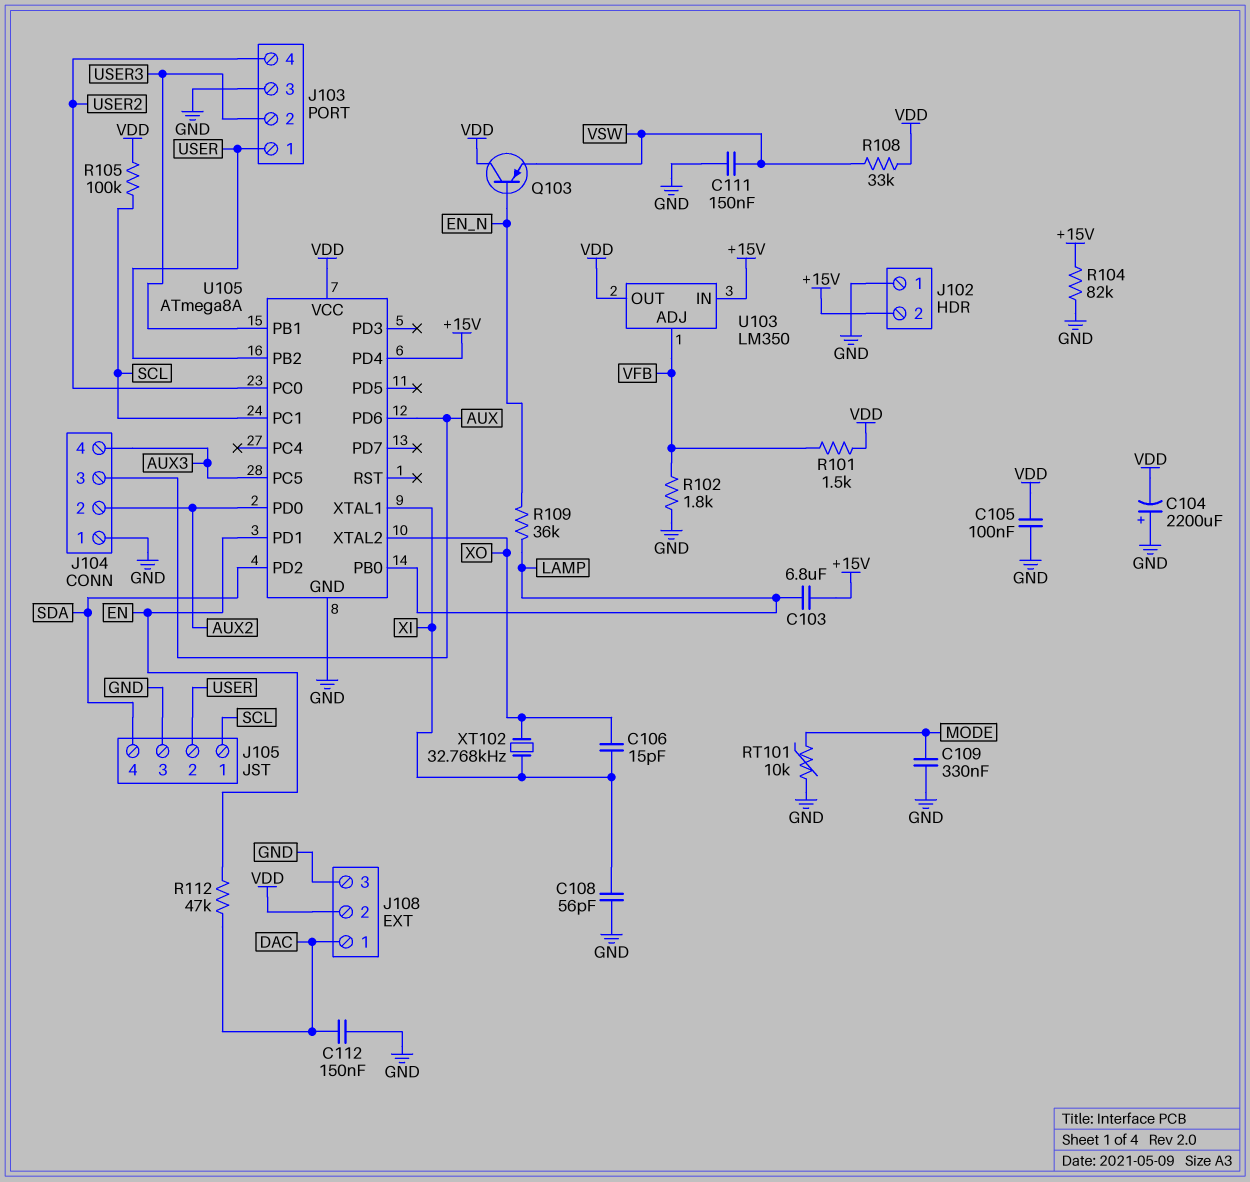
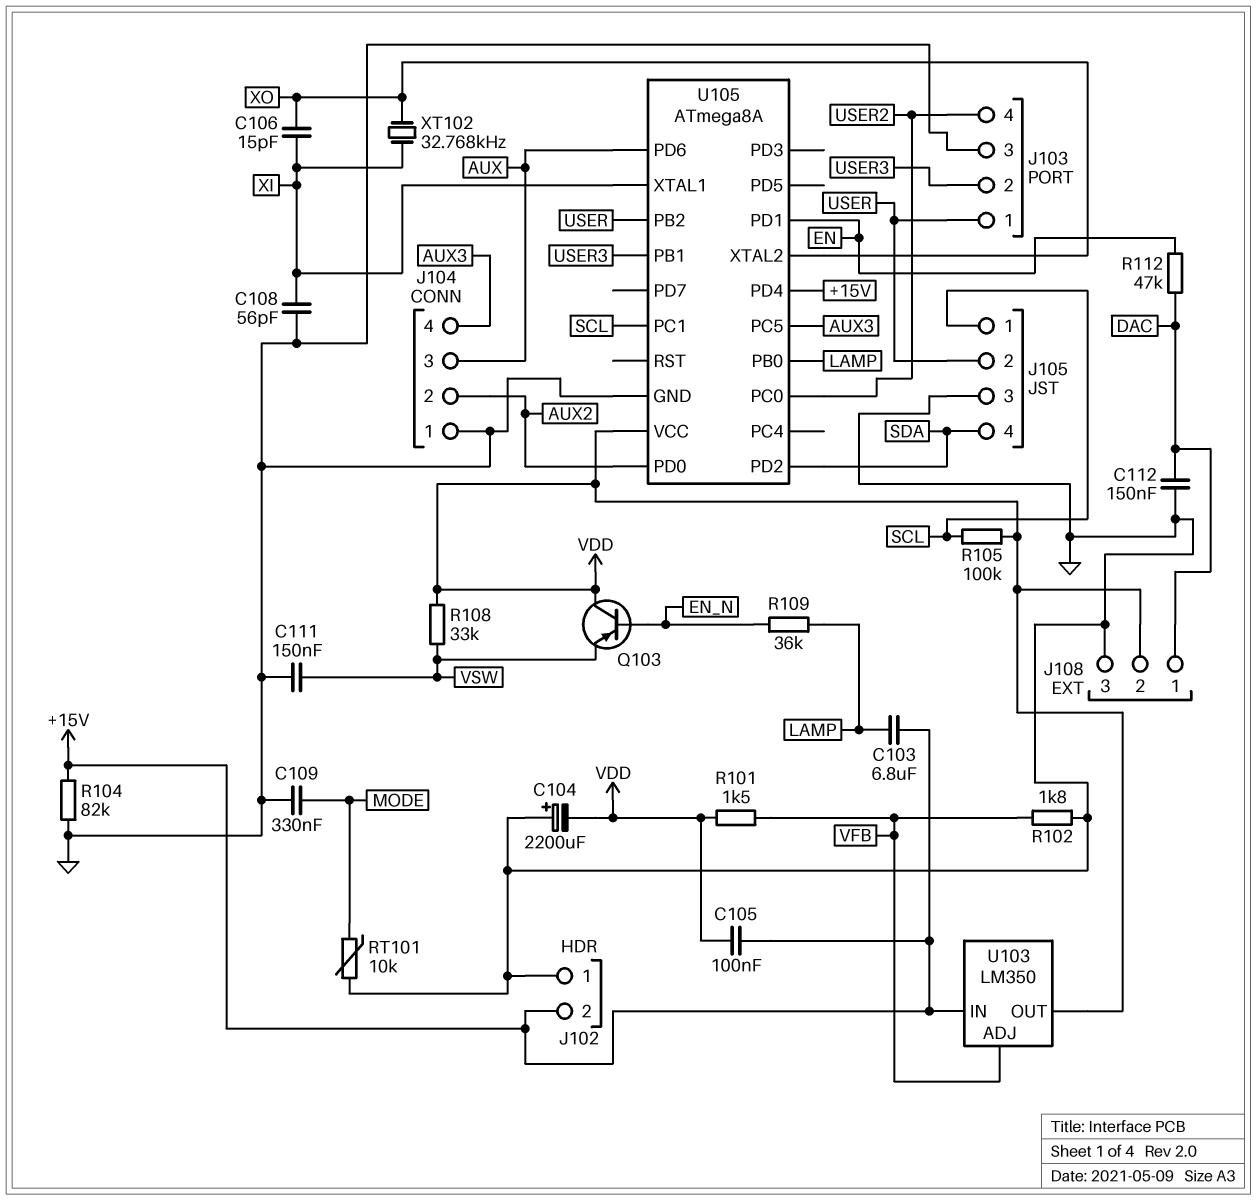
C105: 100nF (GND, VDD) -> 100nF (+15V, VDD)

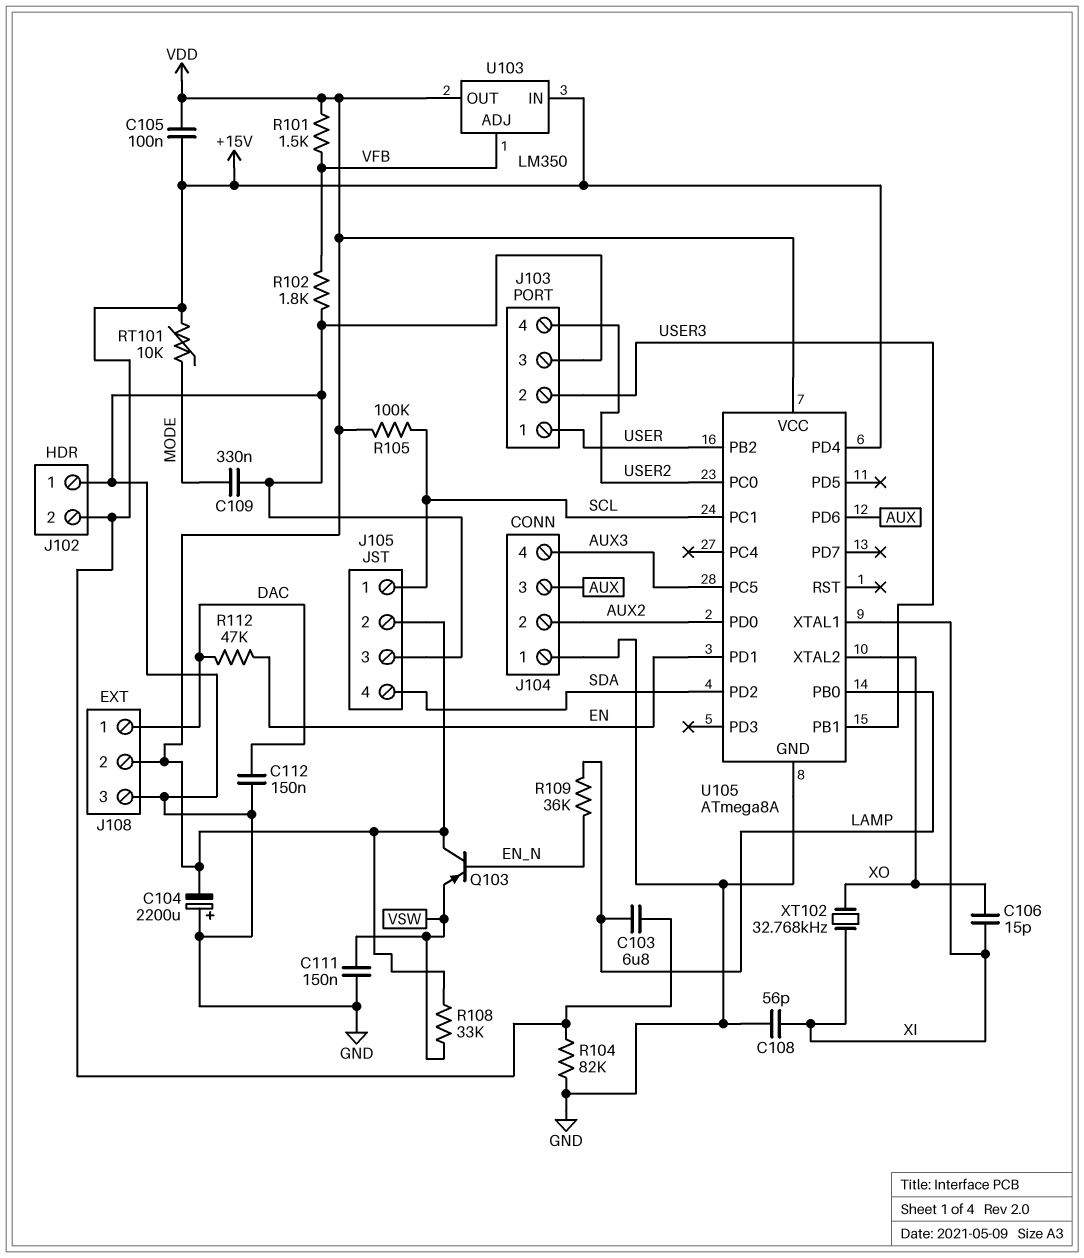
J105 pin 2: USER -> VDD
RT101: 10k (GND, MODE) -> 10k (+15V, MODE)

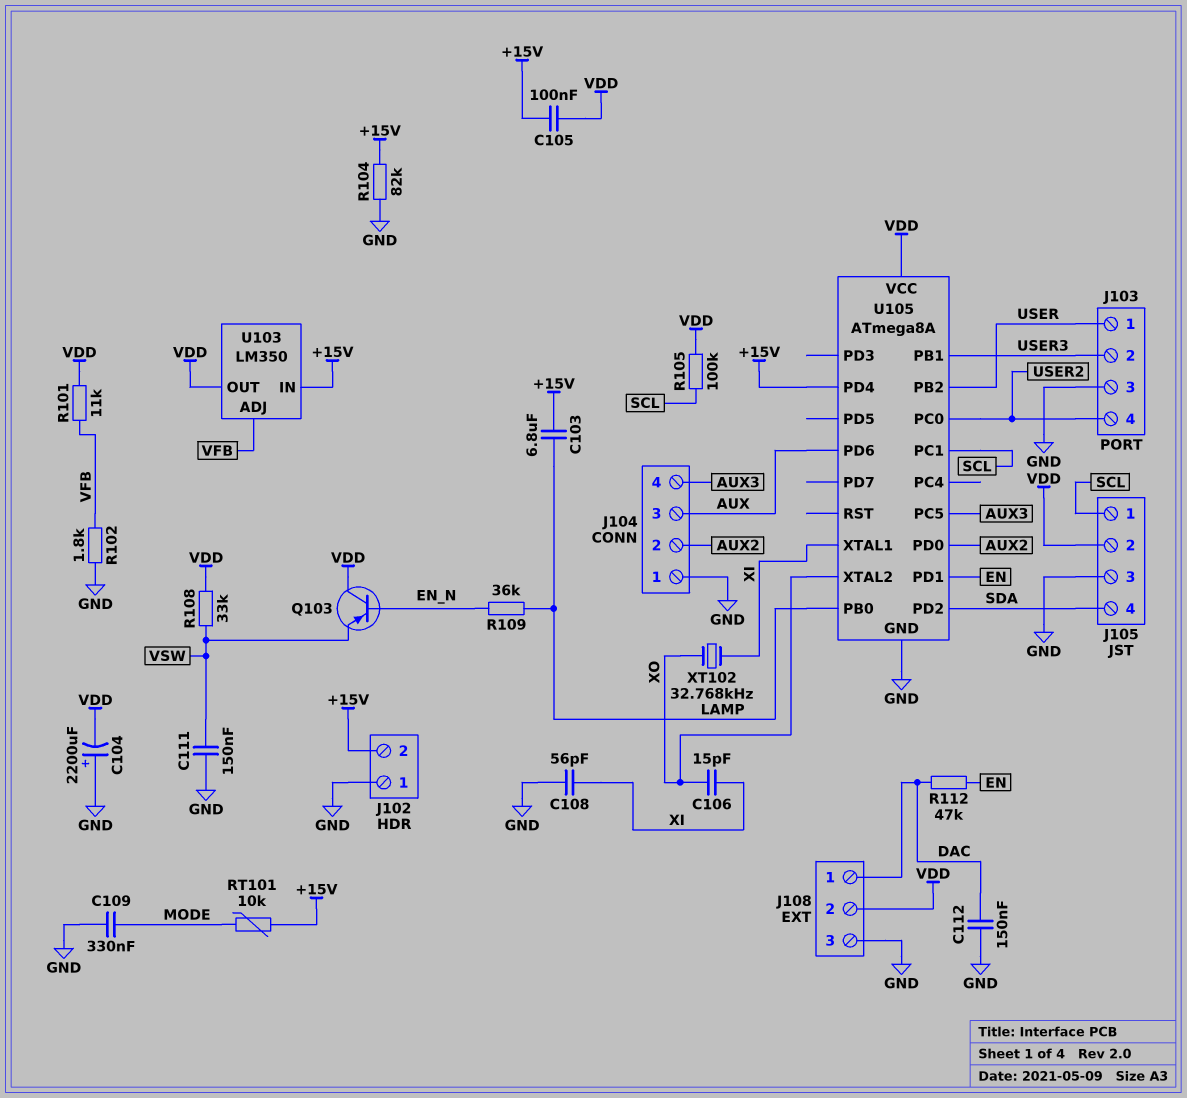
R101: 1.5k (VDD, VFB) -> 11k (VDD, VFB)

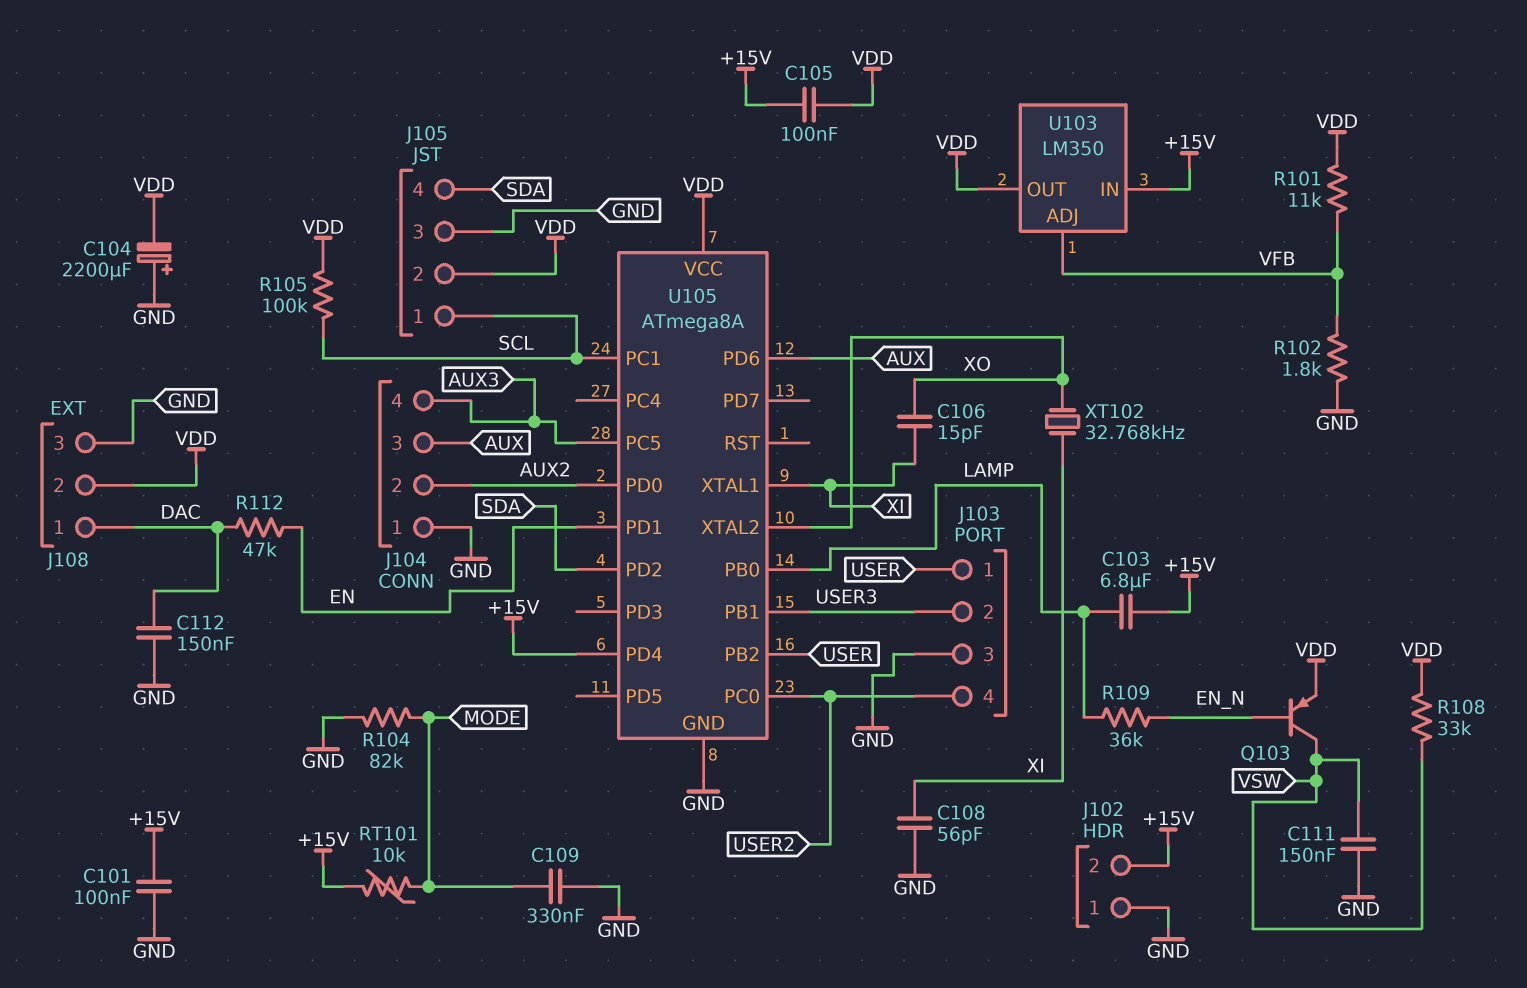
C101: none -> 100nF (+15V, GND)
Q103: PNP (B EN_N, C VDD, E VSW) -> PNP (B EN_N, C VSW, E VDD)
R104: 82k (+15V, GND) -> 82k (GND, MODE)

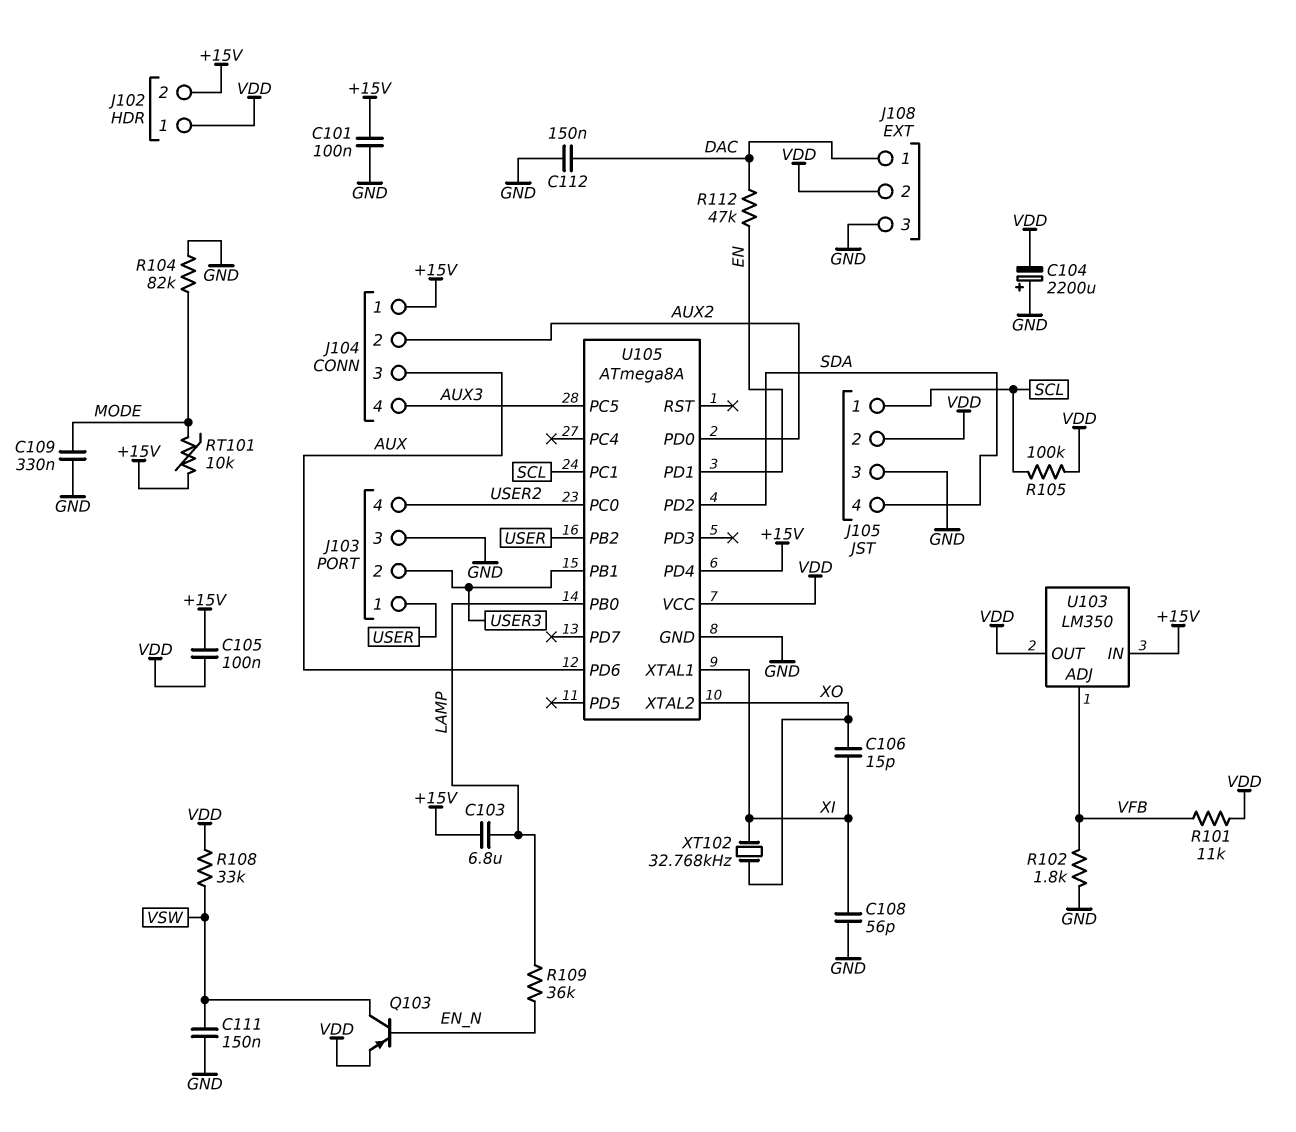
J102 pin 1: GND -> VDD
J104 pin 1: GND -> +15V

